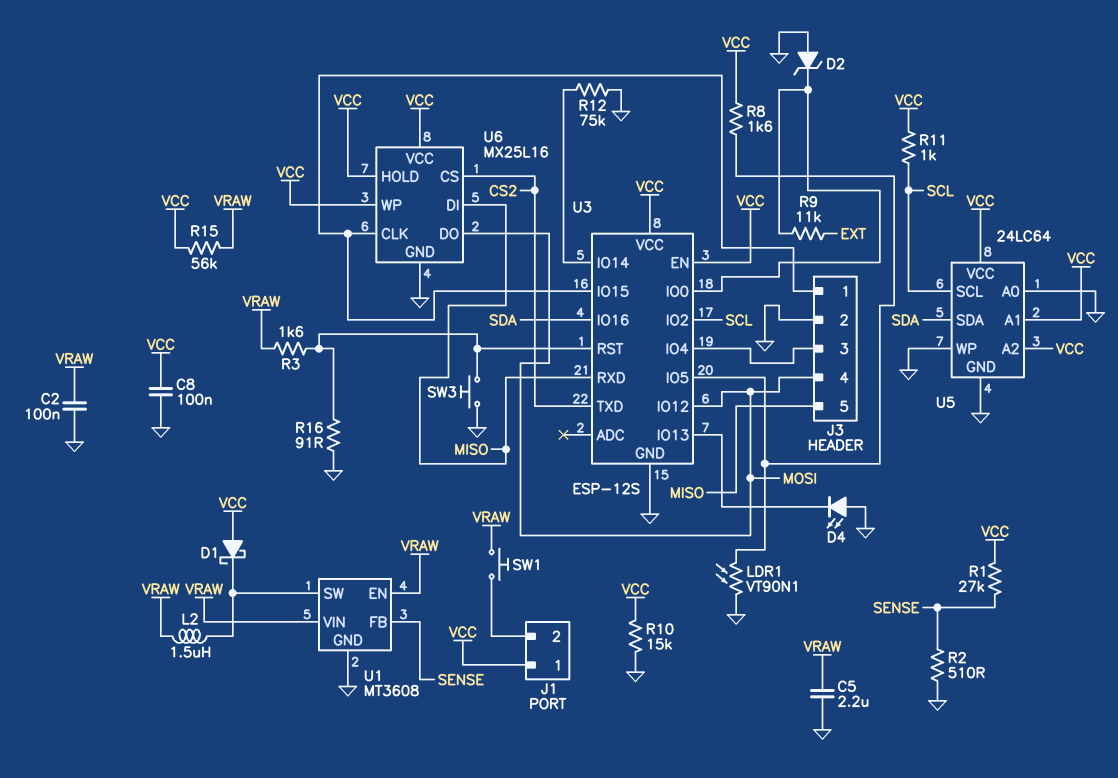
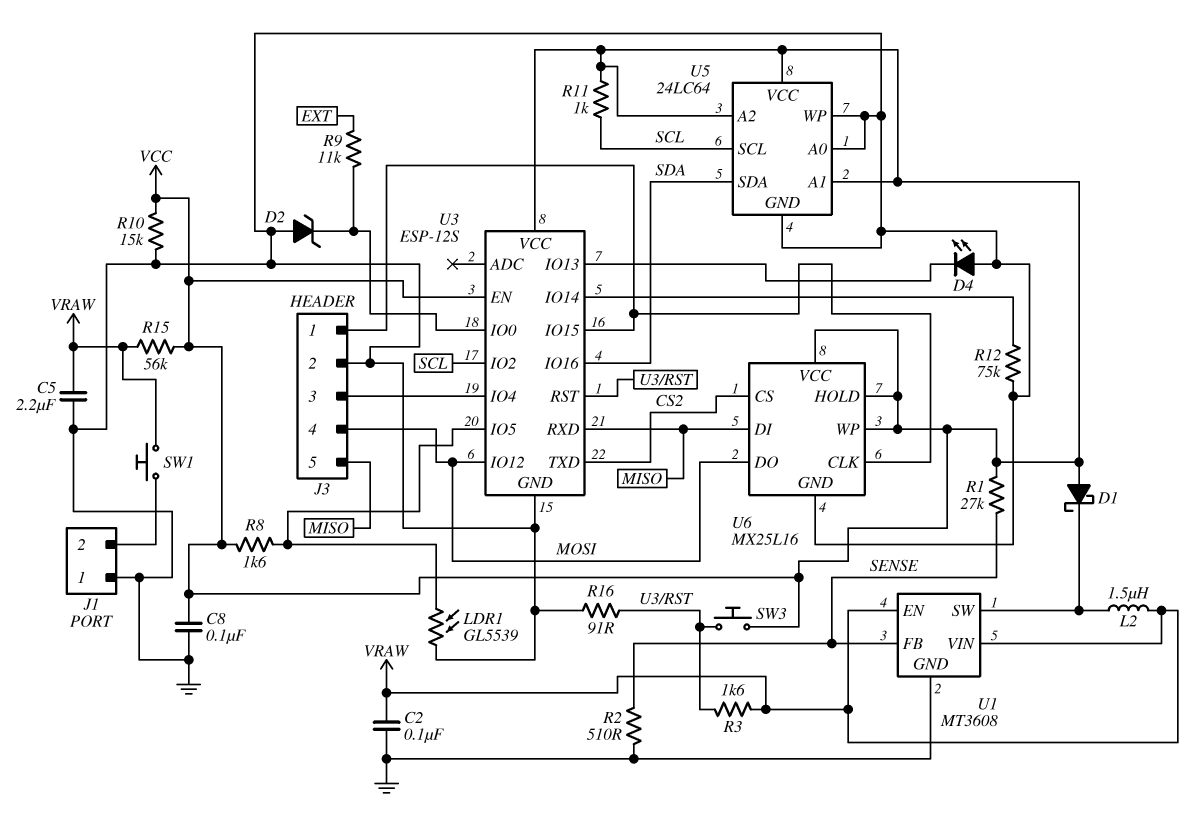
J1 pin 1: VCC -> GND
LDR1: VT90N1 (GND, U3/IO5) -> GL5539 (GND, U3/IO5)
SW3: button (GND, U3/RST) -> button (U3/RST, VCC)

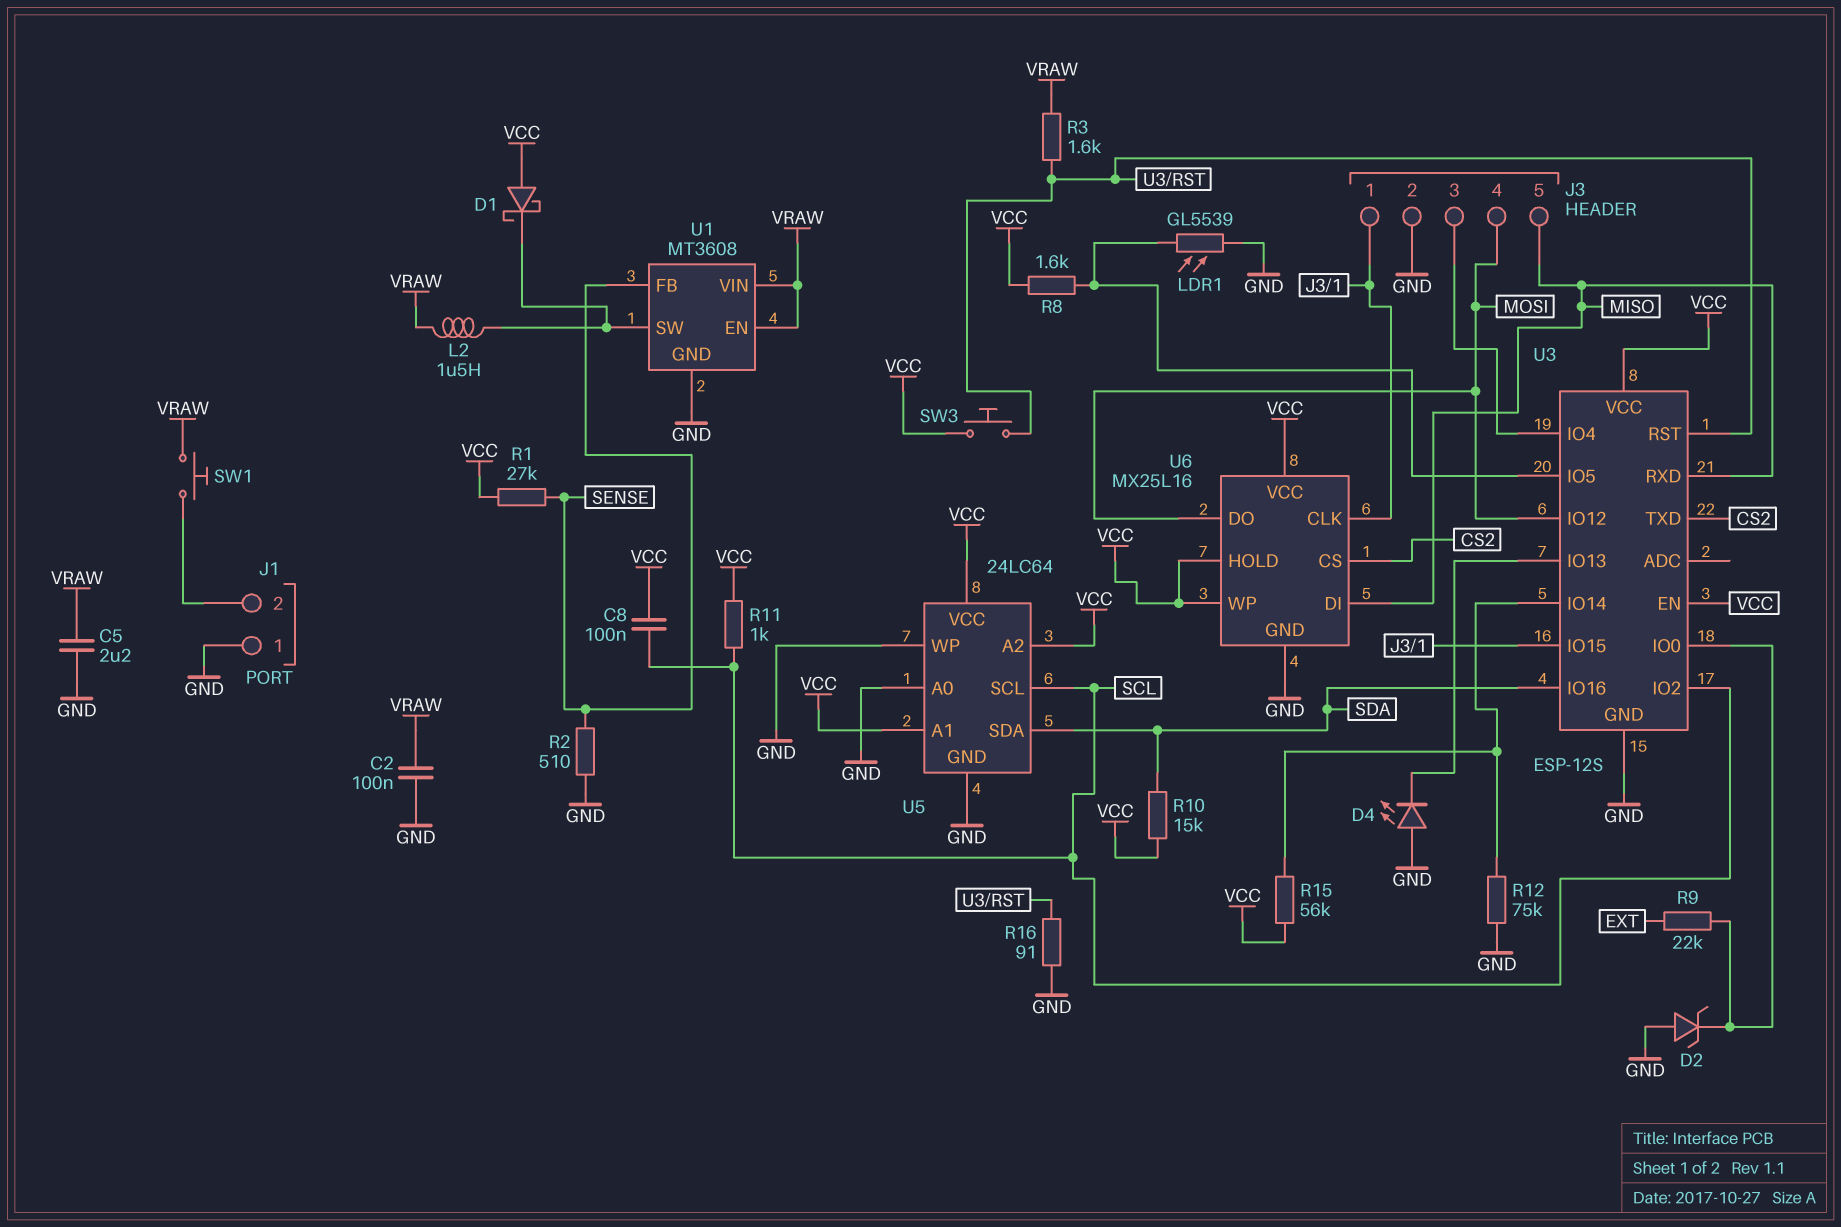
C8: 100nF (GND, VCC) -> 100nF (SCL, VCC)
R9: 11k (EXT, U3/IO0) -> 22k (EXT, U3/IO0)
R10: 15k (GND, VCC) -> 15k (SDA, VCC)
R15: 56k (VCC, VRAW) -> 56k (U3/IO14, VCC)

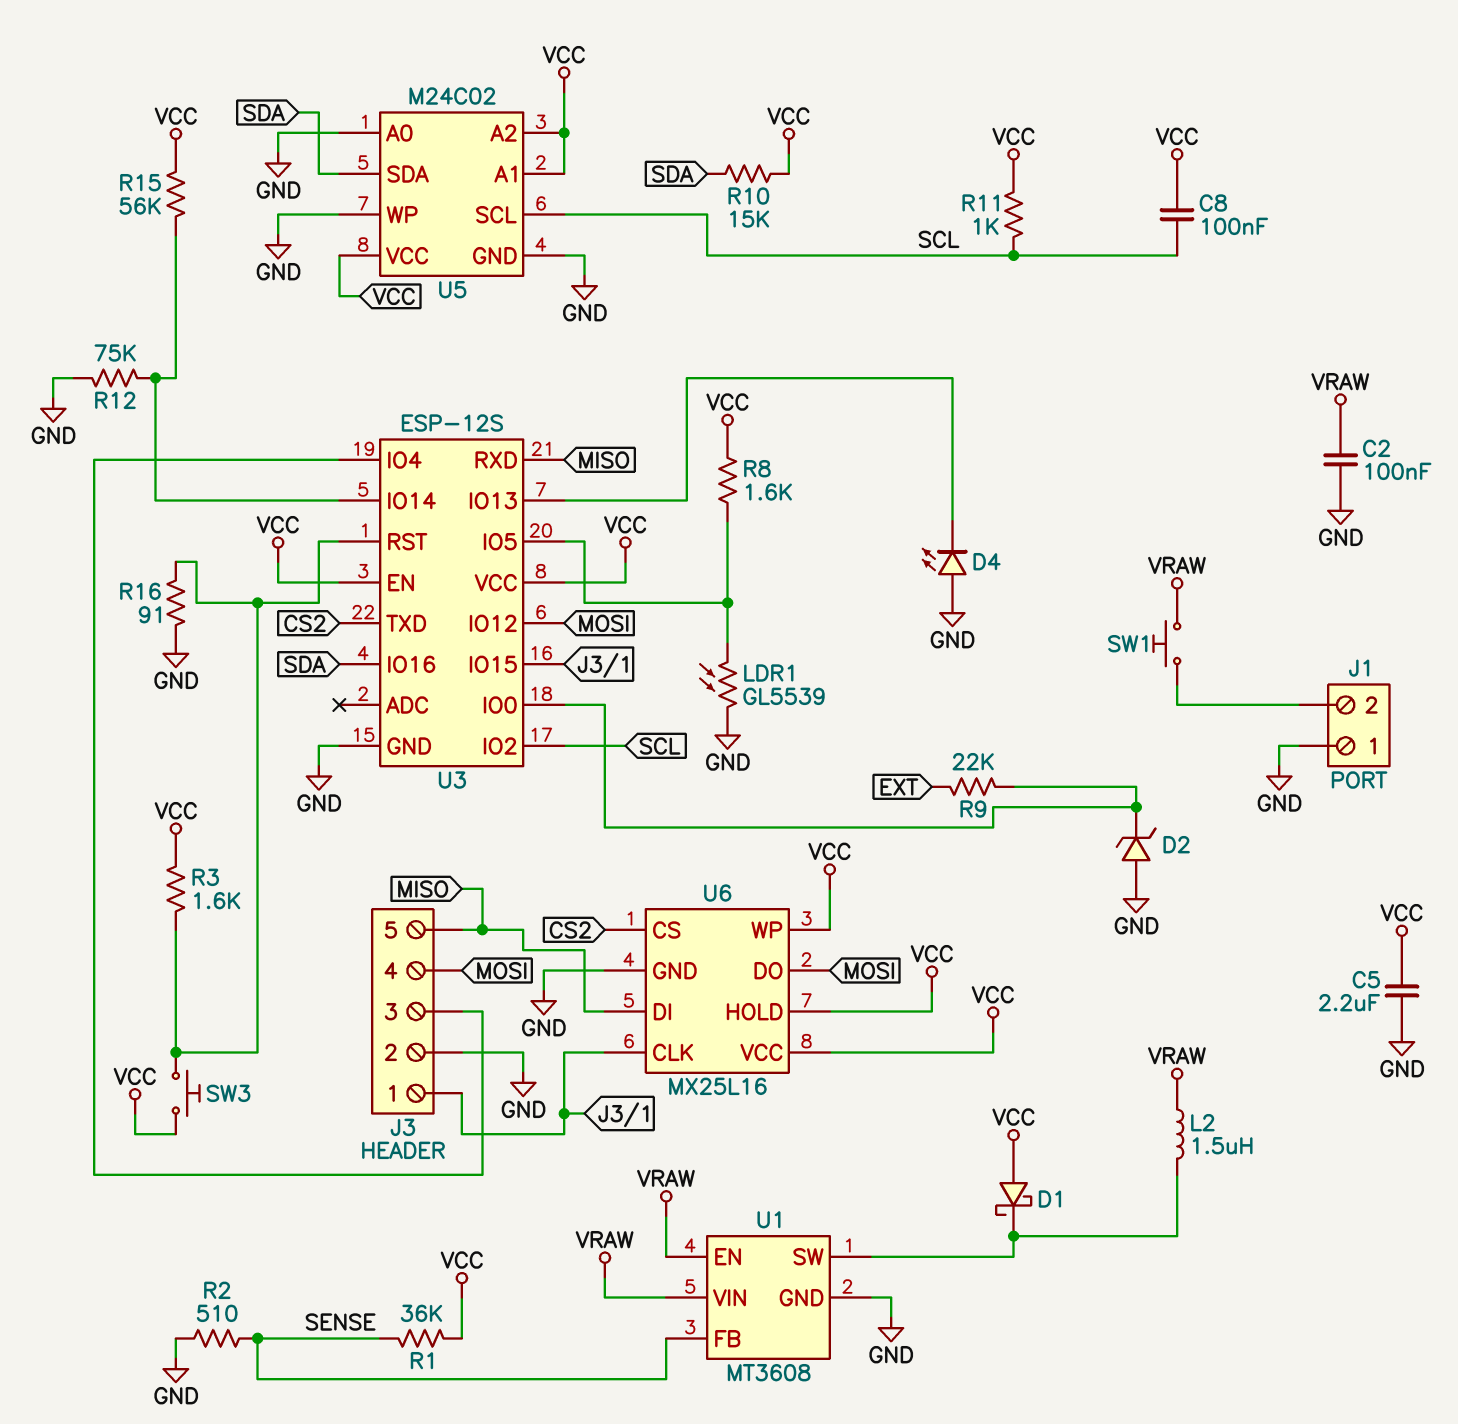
C5: 2.2uF (GND, VRAW) -> 2.2uF (GND, VCC)
R1: 27k (SENSE, VCC) -> 36k (SENSE, VCC)
R3: 1.6k (U3/RST, VRAW) -> 1.6k (U3/RST, VCC)
U5: 24LC64 -> M24C02

